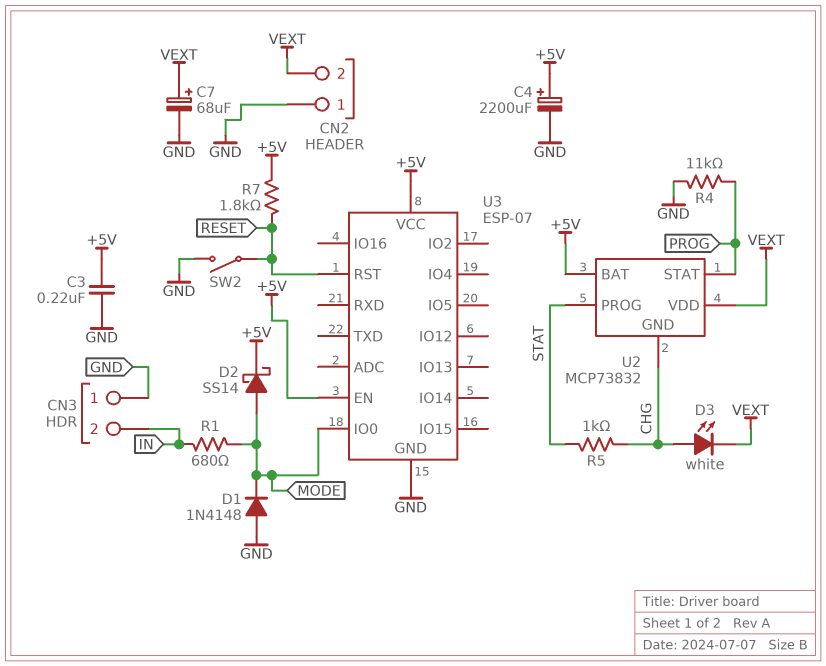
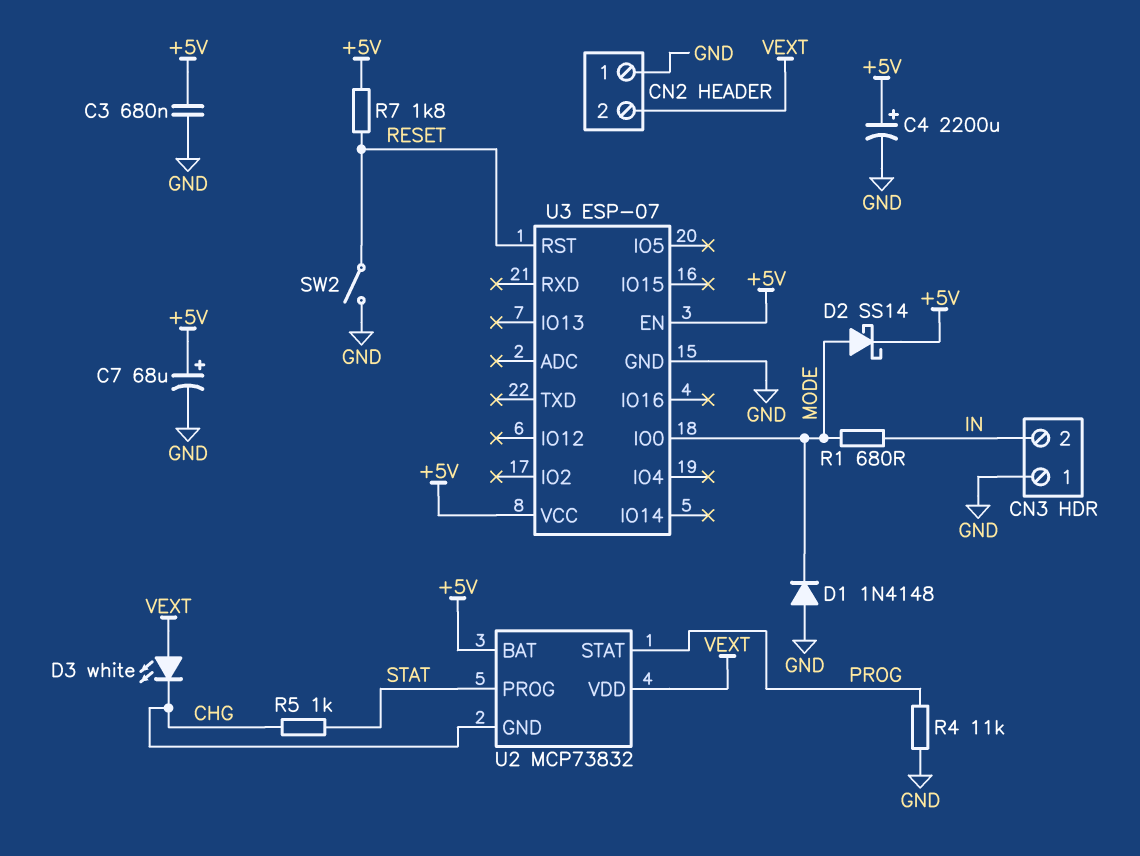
C3: 220nF (+5V, GND) -> 680nF (+5V, GND)
C7: 68uF (plus VEXT, minus GND) -> 68uF (plus +5V, minus GND)
D3: LED white (A CHG, K VEXT) -> LED white (A VEXT, K CHG)

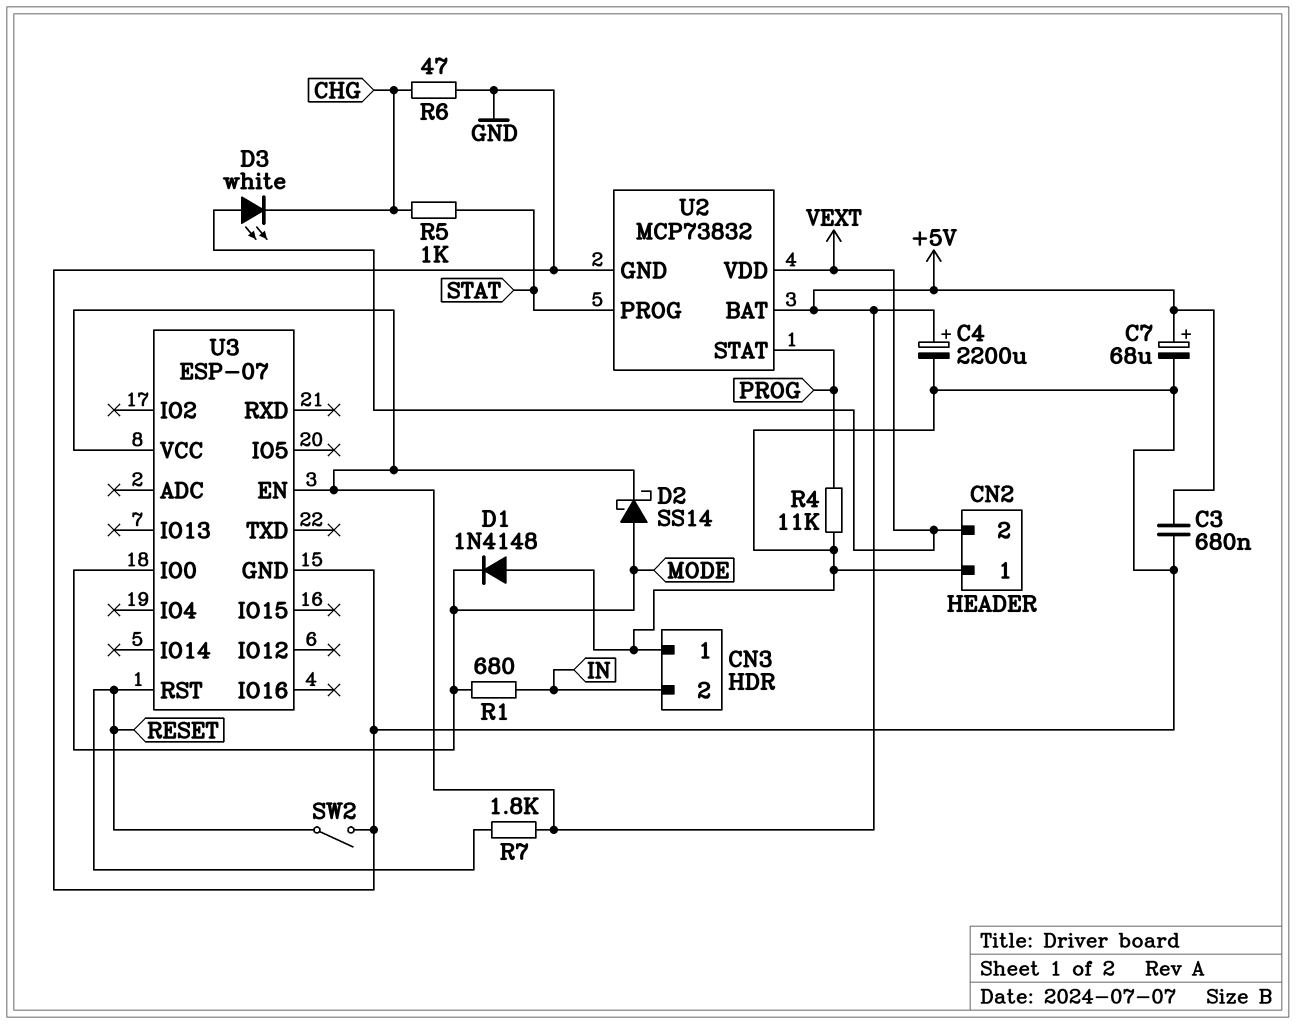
R6: none -> 47 (CHG, GND)
U2 pin GND: CHG -> GND

